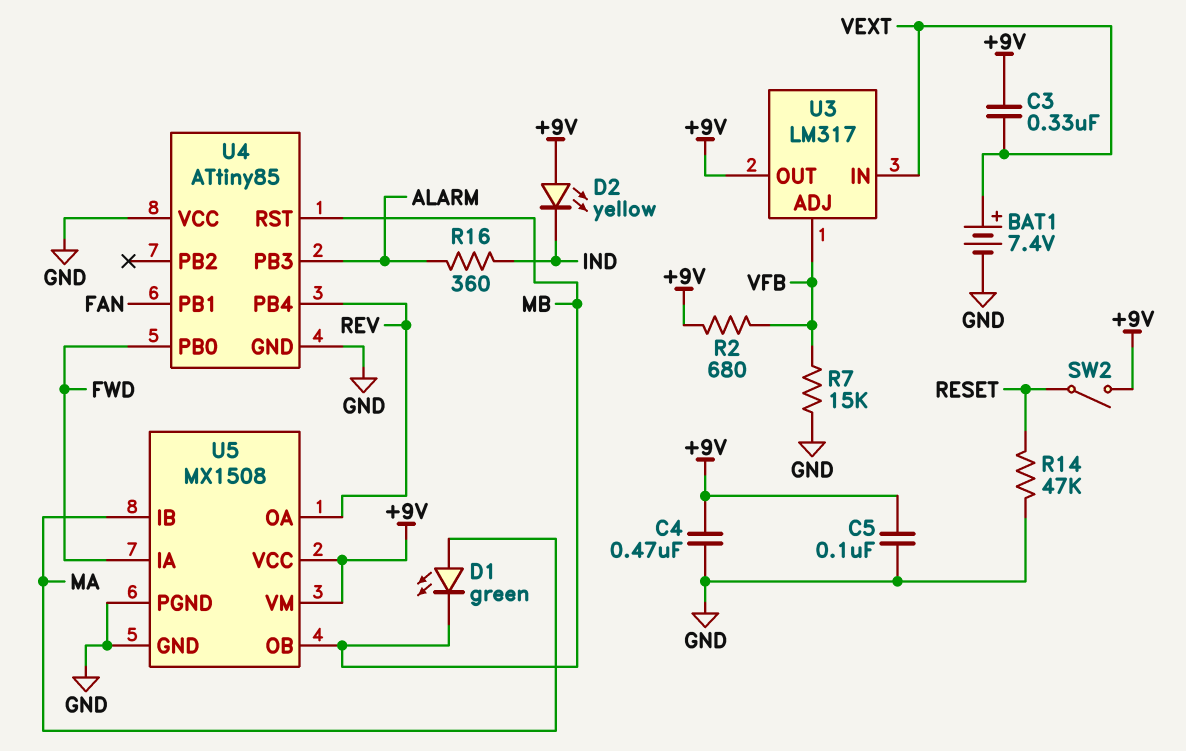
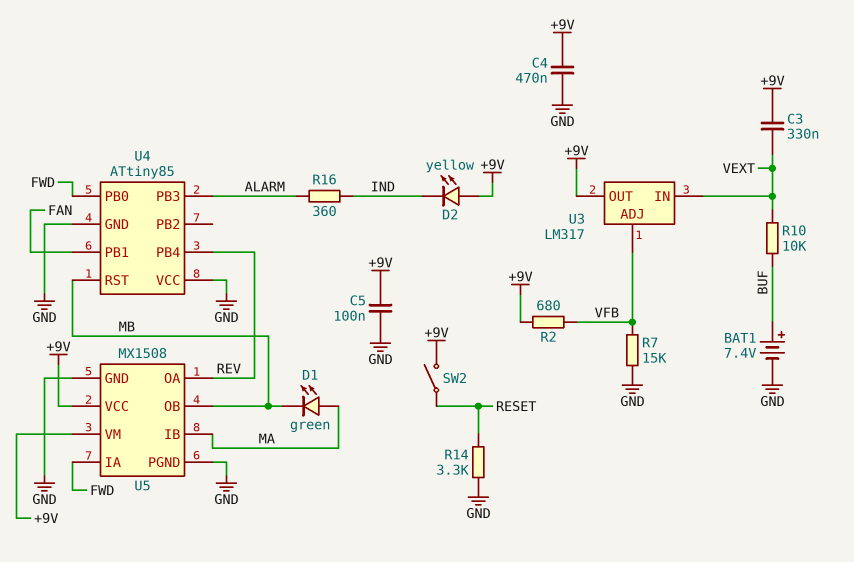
BAT1: 7.4V (plus VEXT, minus GND) -> 7.4V (plus BUF, minus GND)
R10: none -> 10k (BUF, VEXT)
R14: 47k (GND, RESET) -> 3.3k (GND, RESET)

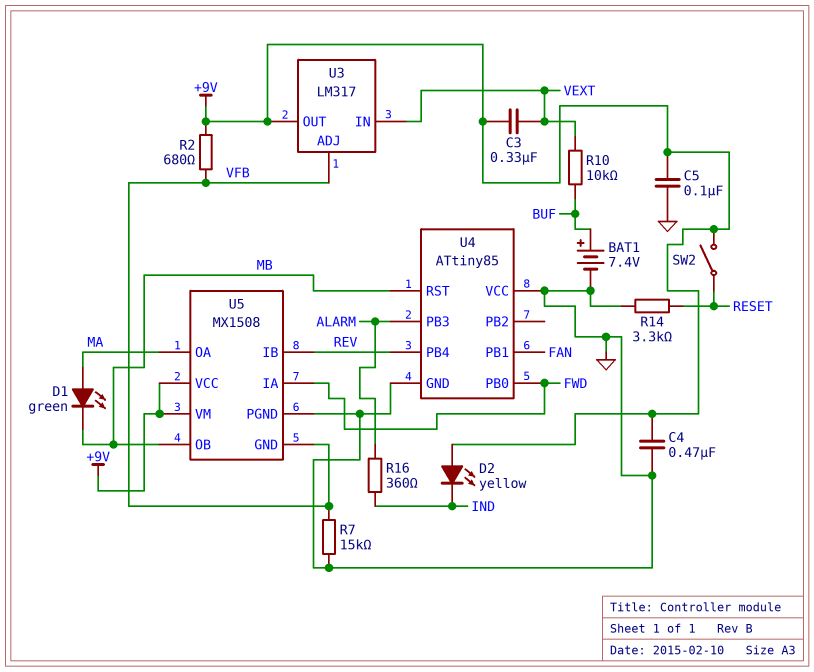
U5 pin GND: GND -> VFB
U5 pin IB: MA -> REV
U5 pin OA: REV -> MA

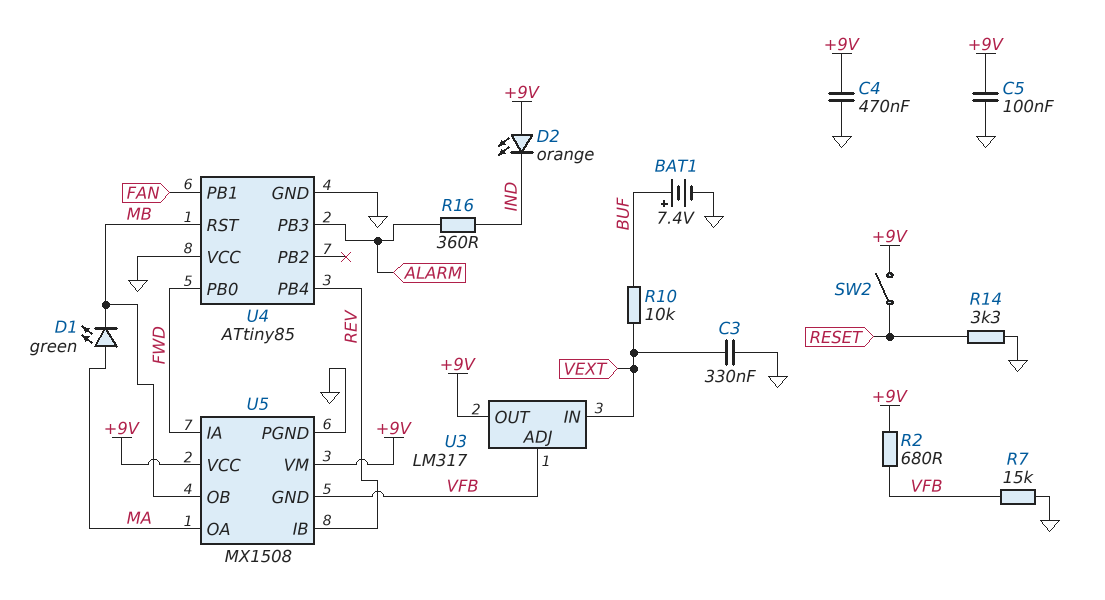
C3: 330nF (+9V, VEXT) -> 330nF (GND, VEXT)
D2: LED yellow (A +9V, K IND) -> LED orange (A +9V, K IND)

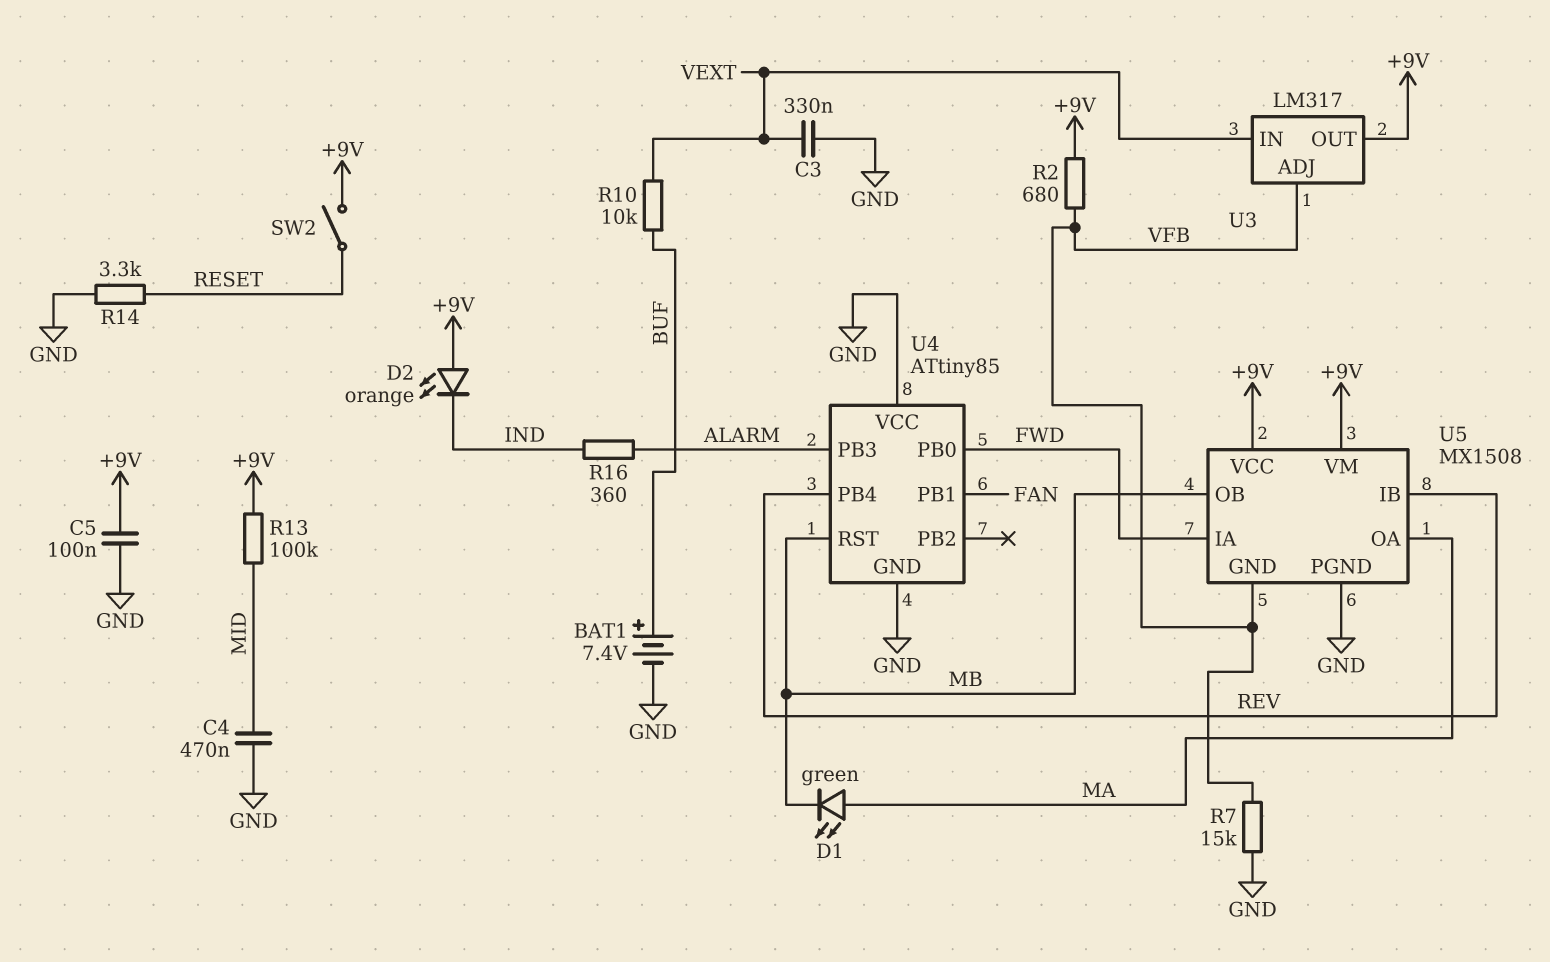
C4: 470nF (+9V, GND) -> 470nF (GND, MID)
R13: none -> 100k (+9V, MID)

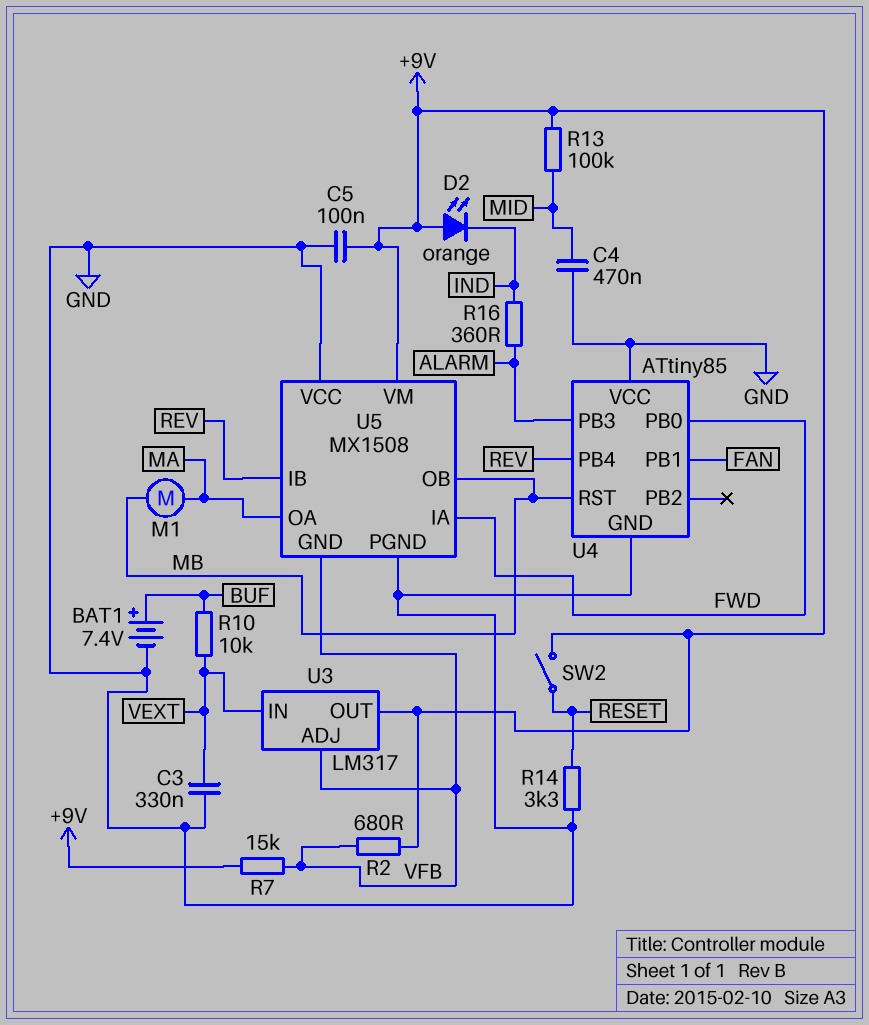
D1: LED green (A MA, K MB) -> none
M1: none -> motor (MA, MB)
R7: 15k (GND, VFB) -> 15k (+9V, VFB)
U5 pin VCC: +9V -> GND

